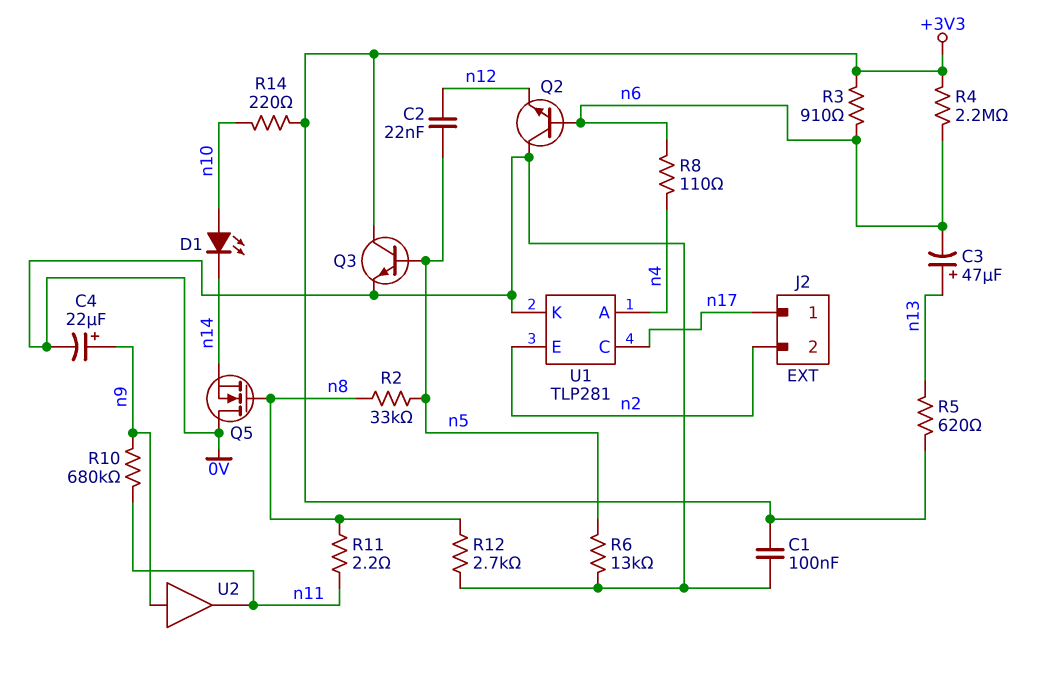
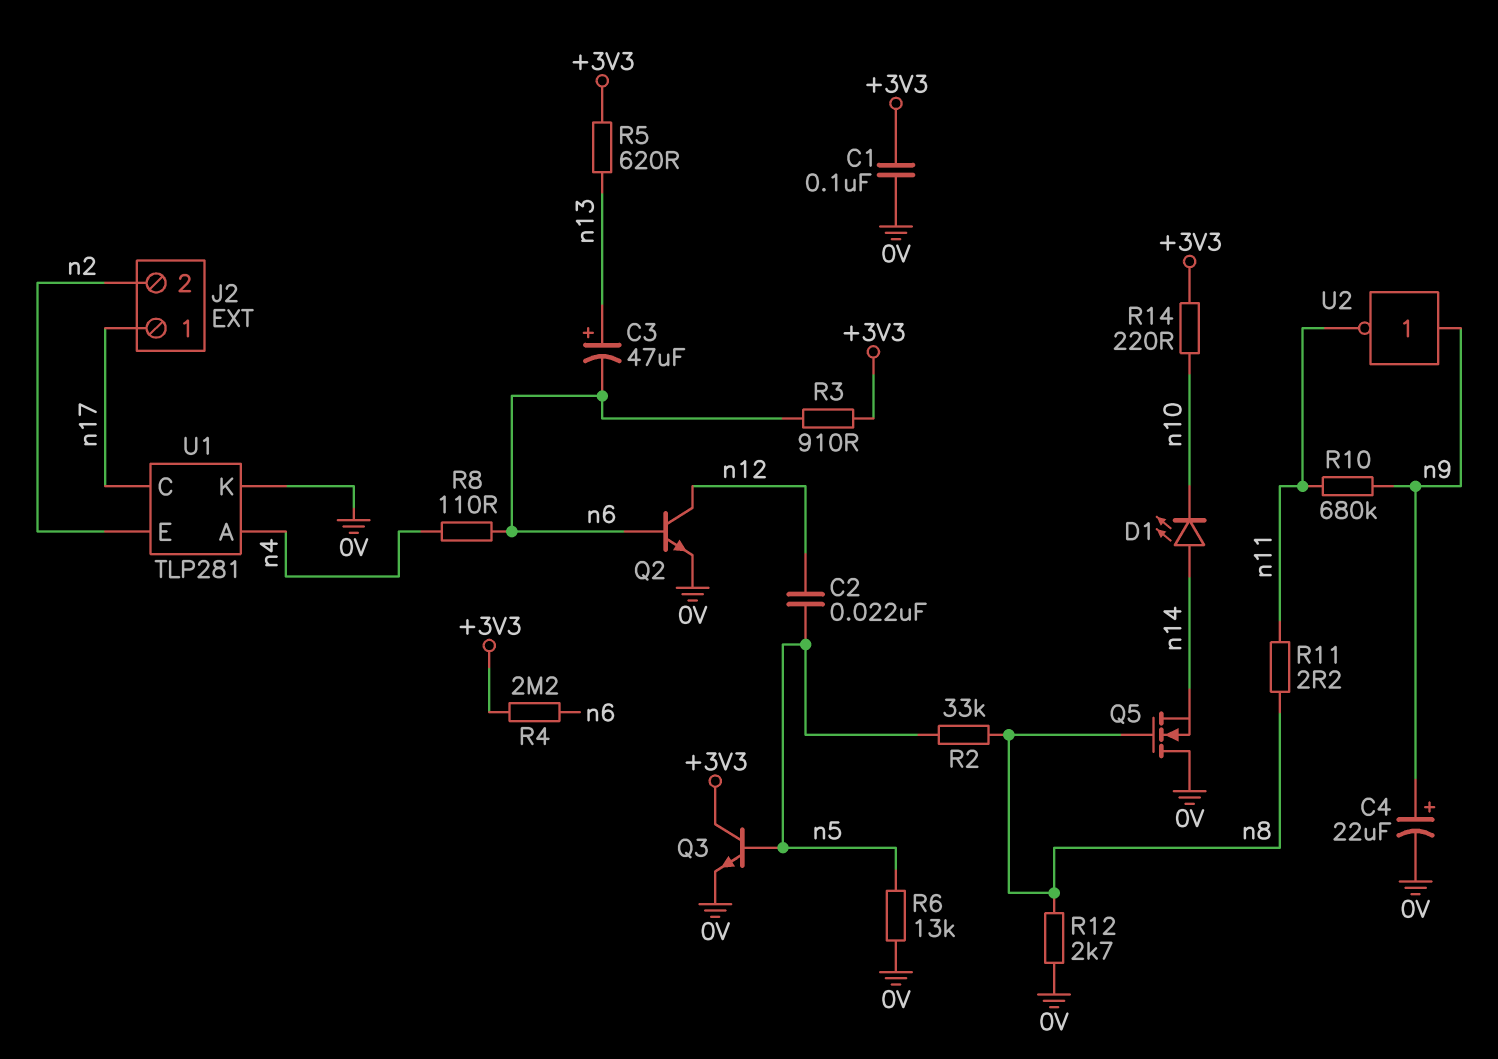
D1: LED (A n10, K n14) -> LED (A n14, K n10)
Q2: NPN (B n6, C 0V, E n12) -> NPN (B n6, C n12, E 0V)
U2: buffer (in n9, out n11) -> NOT (in n9, out n11)

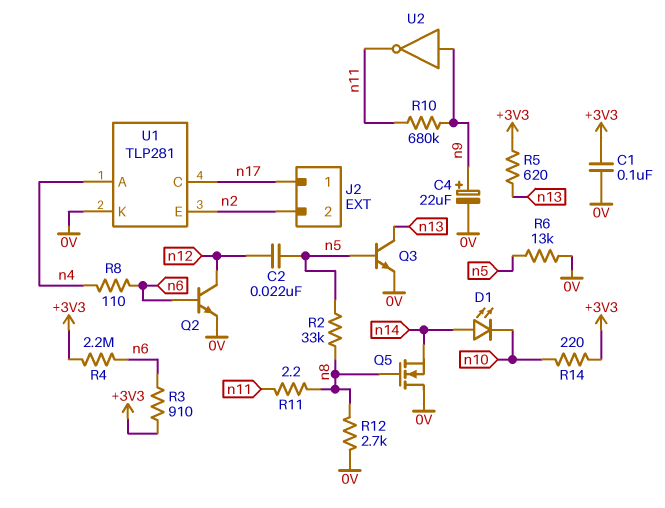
C3: 47uF (plus n13, minus n6) -> none
Q3: NPN (B n5, C +3V3, E 0V) -> NPN (B n5, C n13, E 0V)

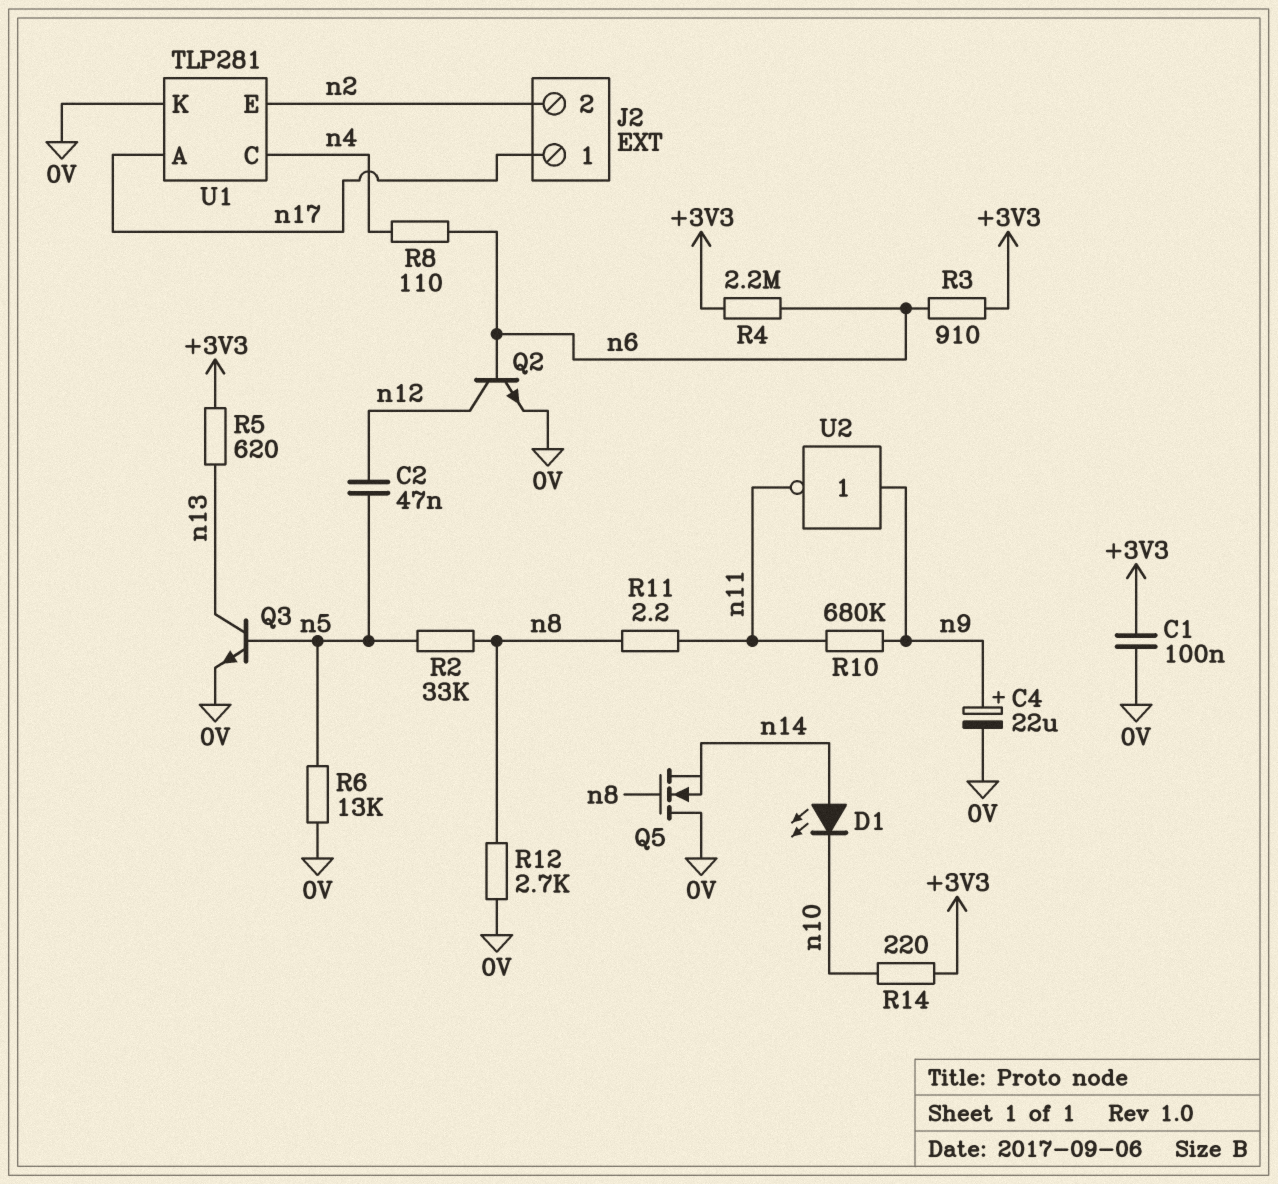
C2: 22nF (n5, n12) -> 47nF (n5, n12)
U1 pin A: n4 -> n17
U1 pin C: n17 -> n4

